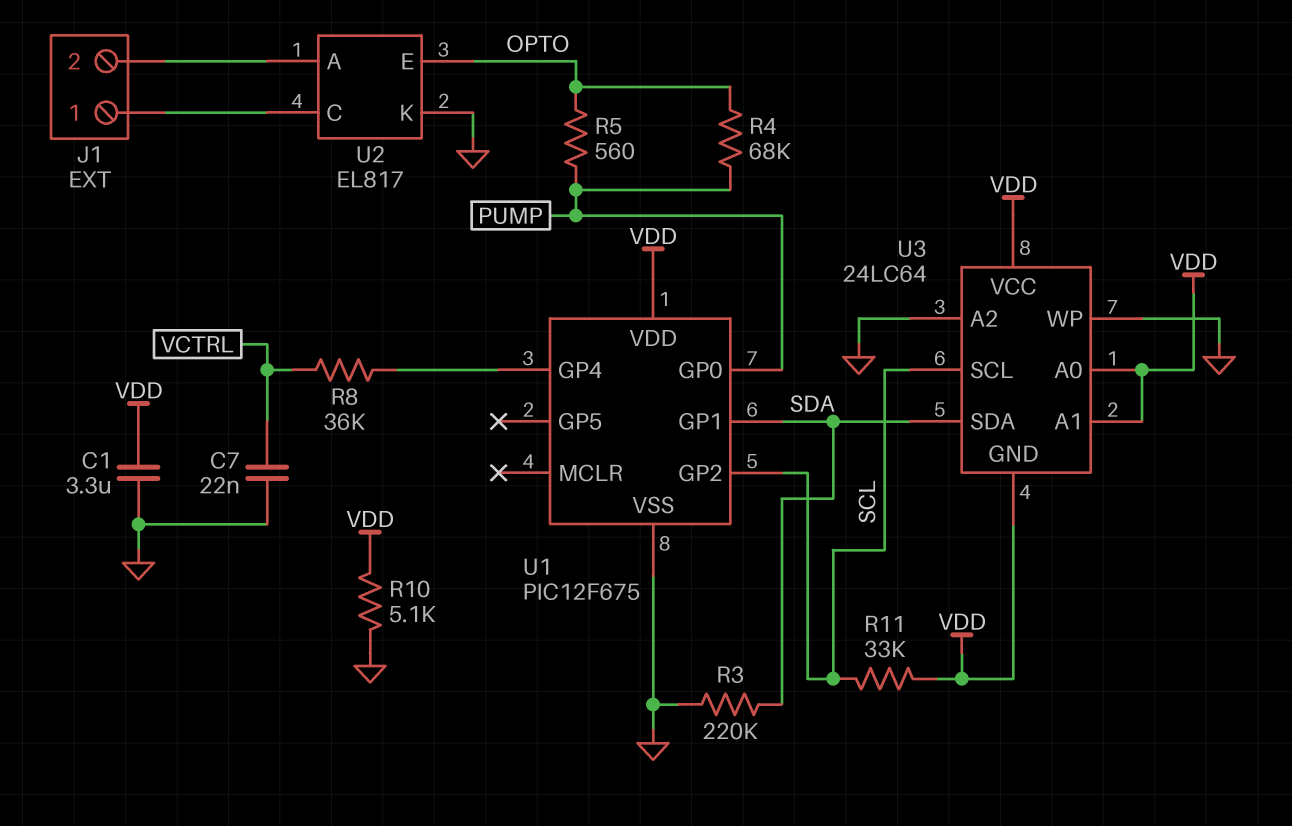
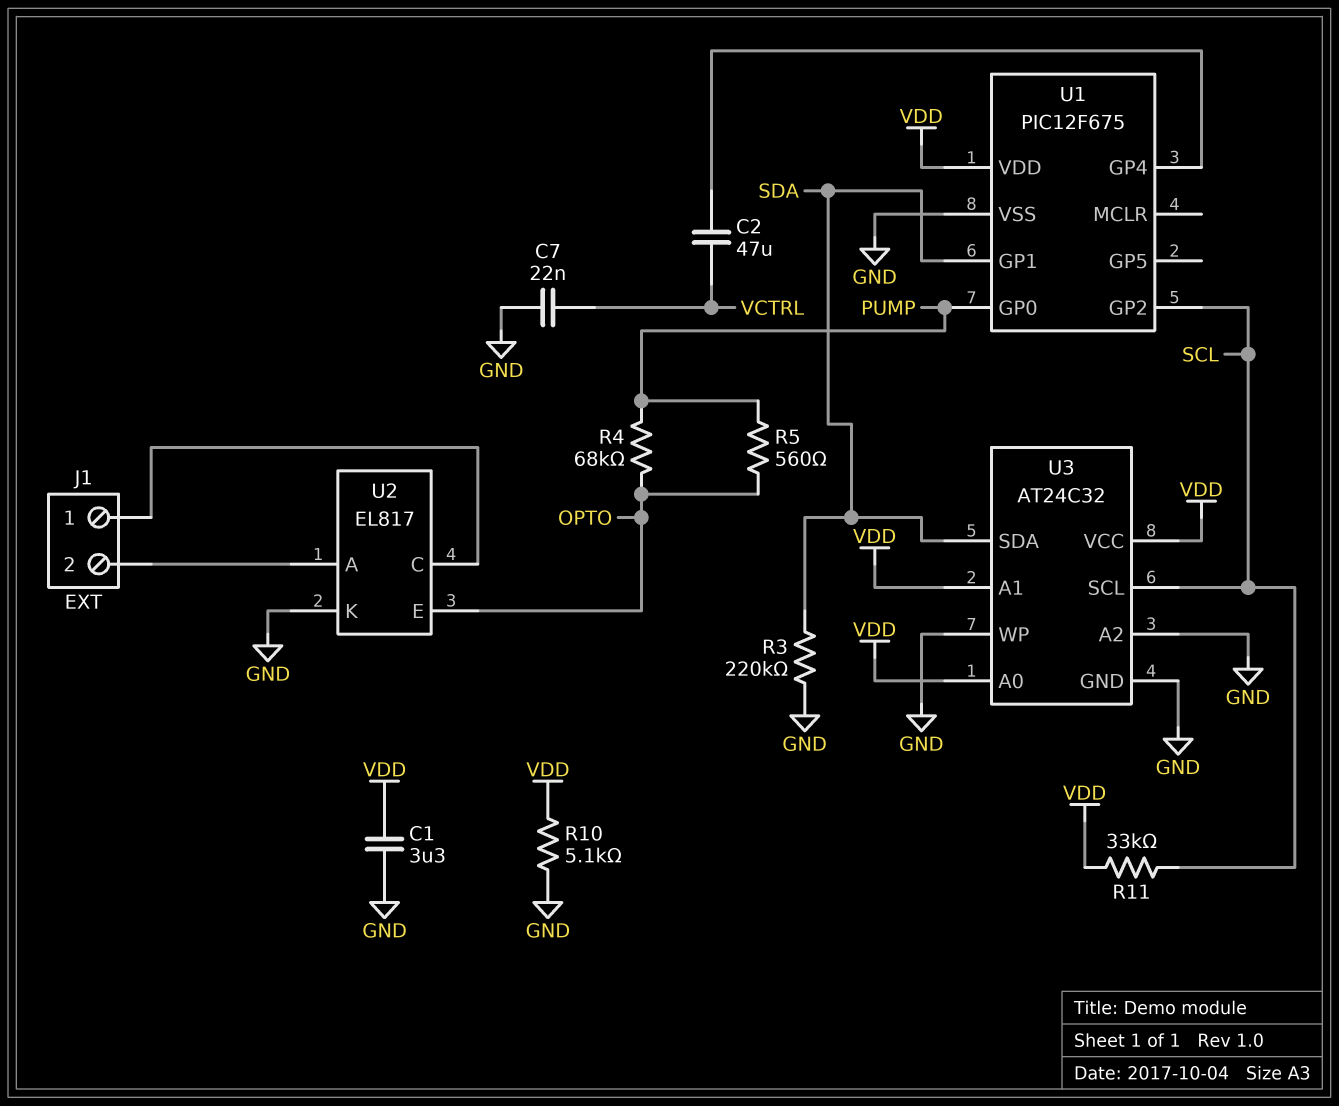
C2: none -> 47uF (U1/GP4, VCTRL)
R8: 36k (U1/GP4, VCTRL) -> none
U3: 24LC64 -> AT24C32
U3 pin GND: VDD -> GND

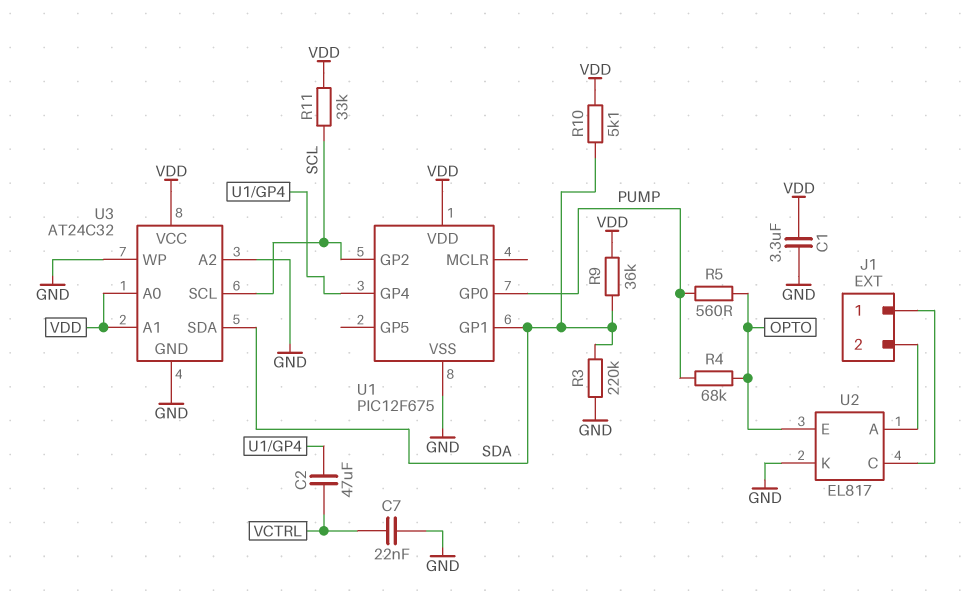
R9: none -> 36k (SDA, VDD)
R10: 5.1k (GND, VDD) -> 5.1k (SDA, VDD)

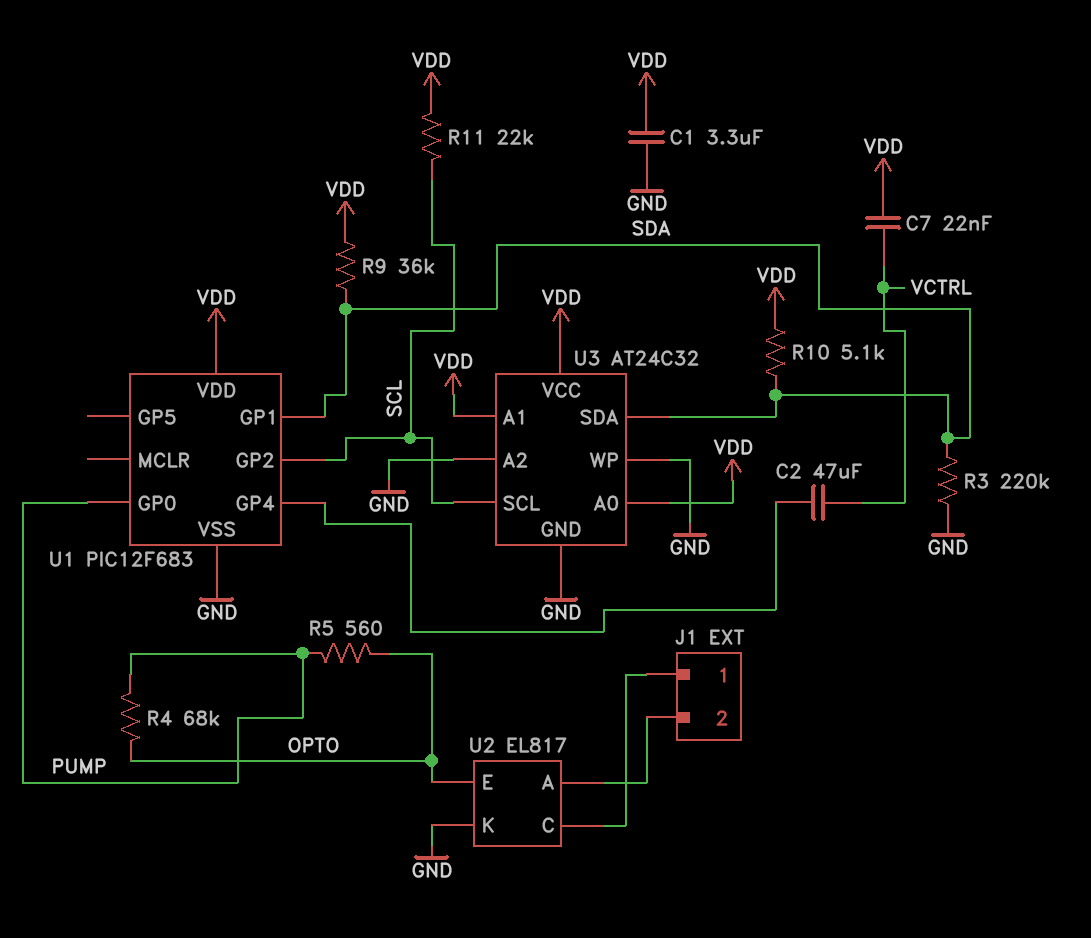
C7: 22nF (GND, VCTRL) -> 22nF (VCTRL, VDD)
R11: 33k (SCL, VDD) -> 22k (SCL, VDD)
U1: PIC12F675 -> PIC12F683

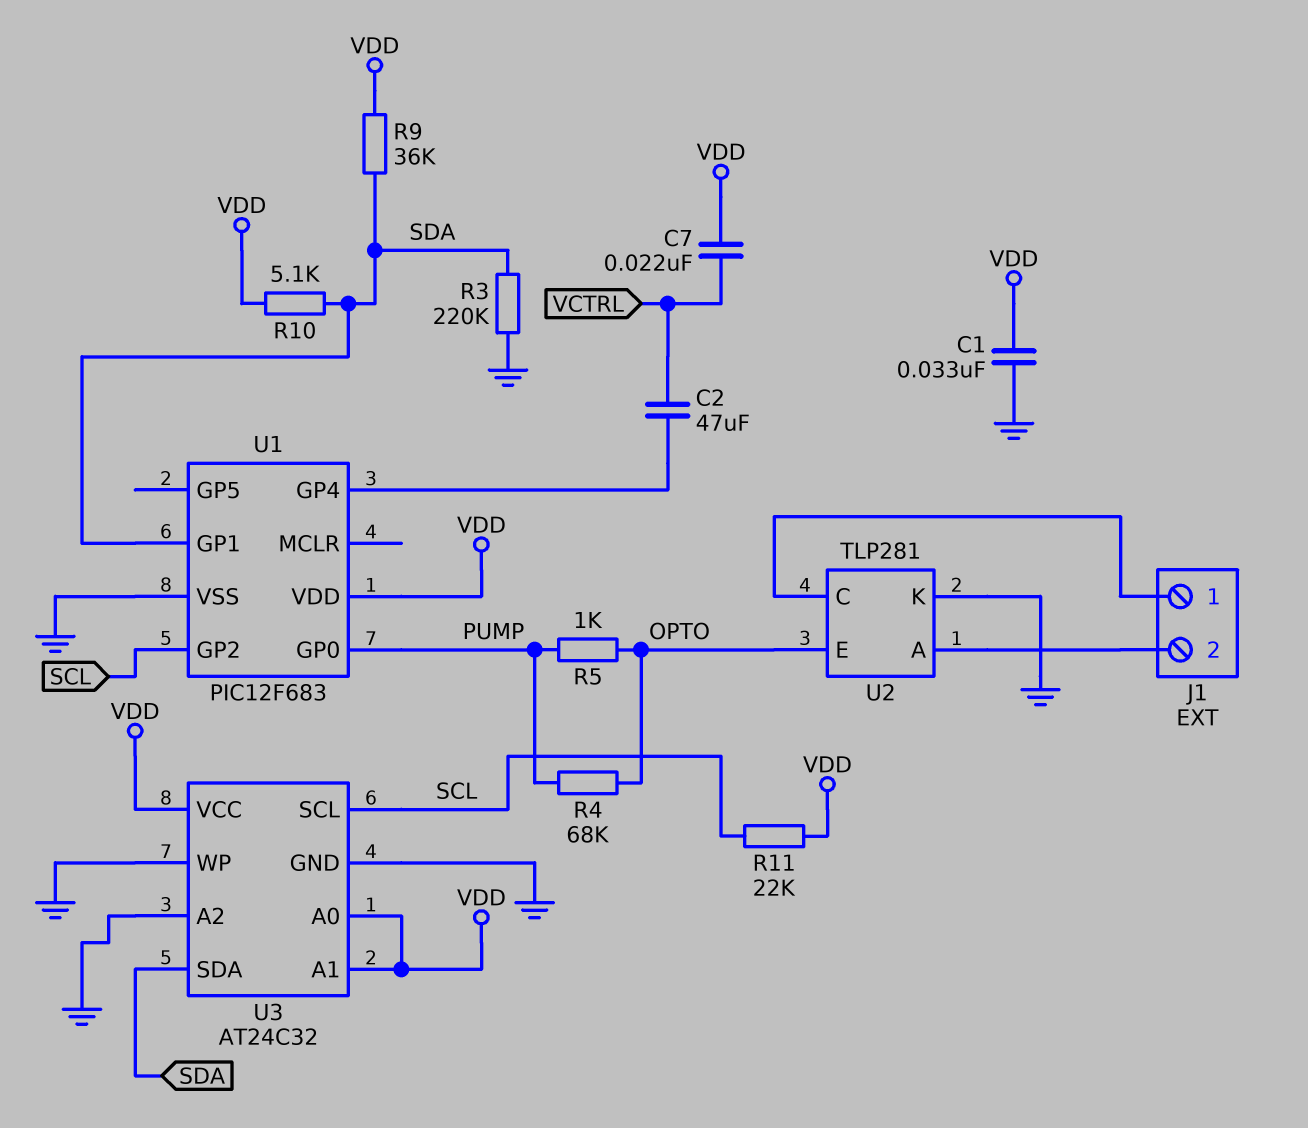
C1: 3.3uF (GND, VDD) -> 33nF (GND, VDD)
R5: 560 (OPTO, PUMP) -> 1k (OPTO, PUMP)
U2: EL817 -> TLP281

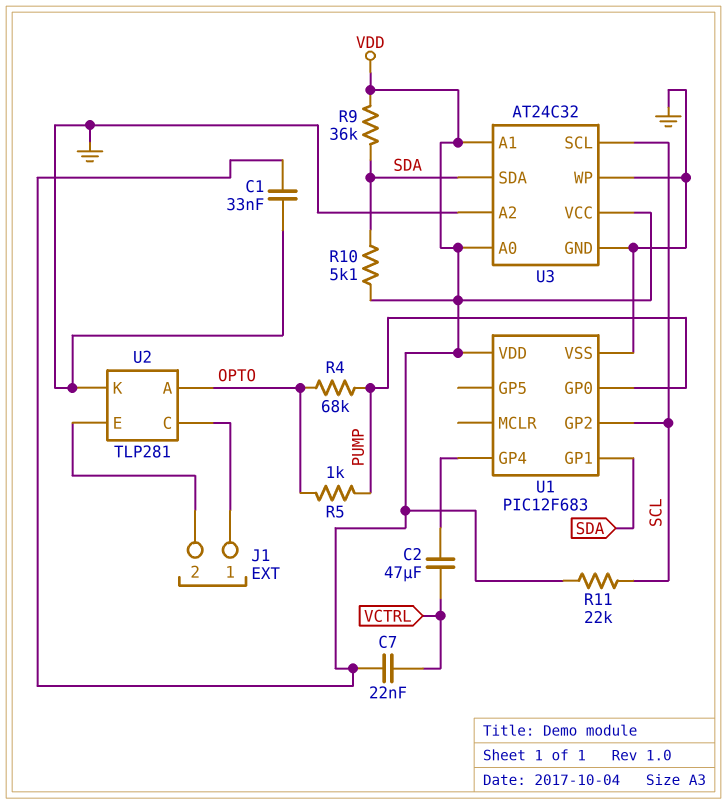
R3: 220k (GND, SDA) -> none
U2 pin A: J1/2 -> OPTO
U2 pin E: OPTO -> J1/2

